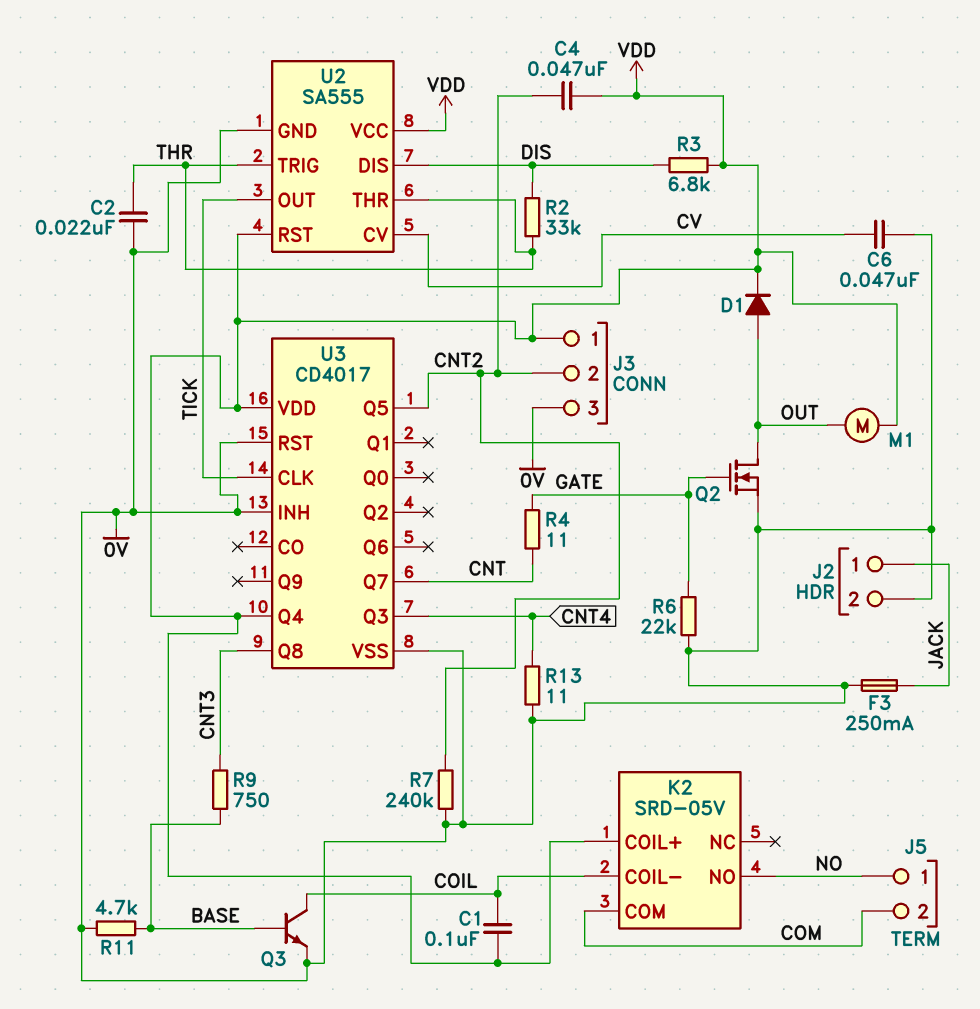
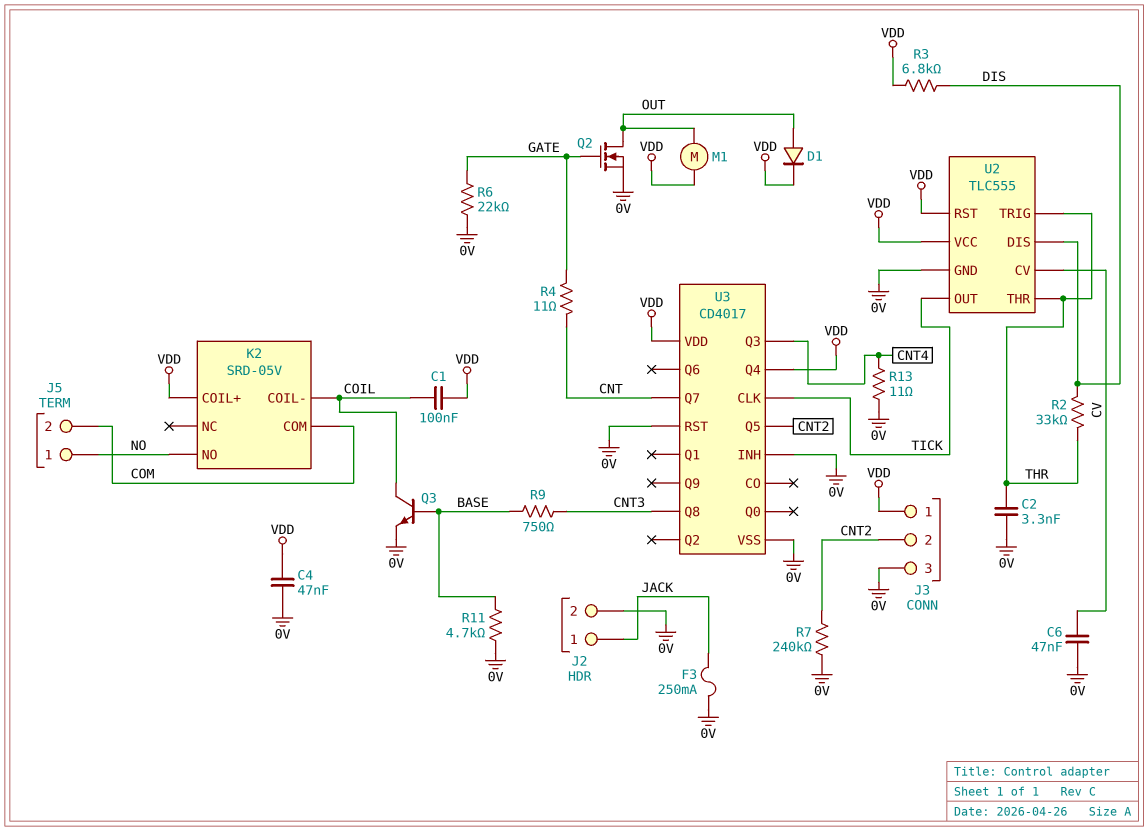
C2: 22nF (0V, THR) -> 3.3nF (0V, THR)
C4: 47nF (CNT2, VDD) -> 47nF (0V, VDD)
U2: SA555 -> TLC555

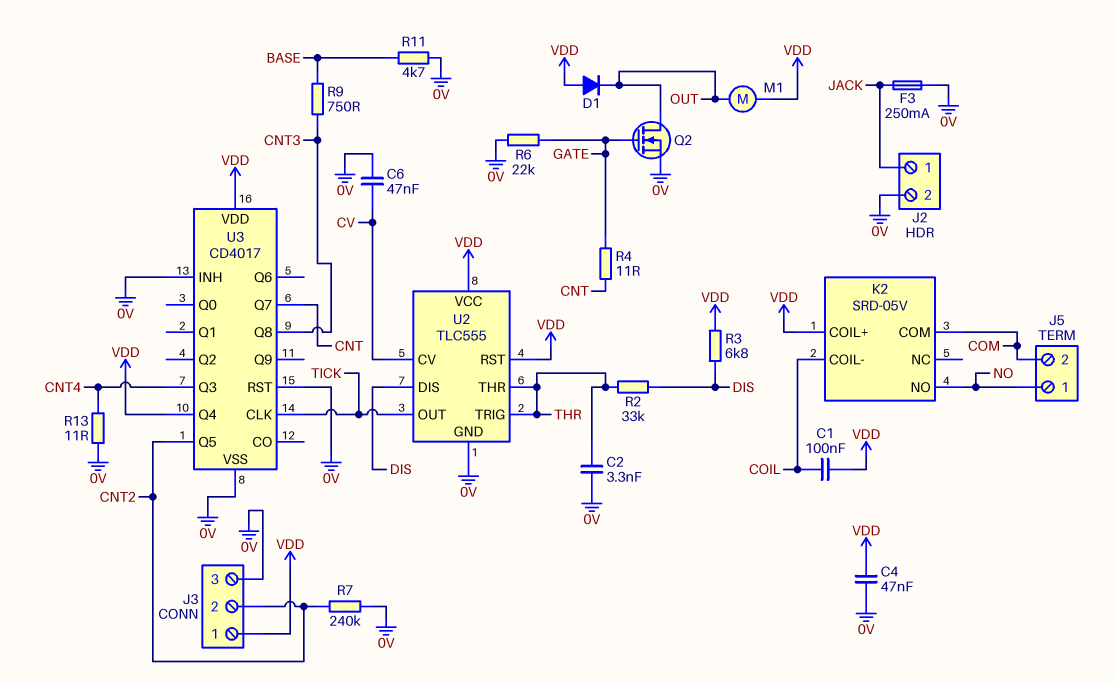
D1: diode (A OUT, K VDD) -> diode (A VDD, K OUT)
Q3: NPN (B BASE, C COIL, E 0V) -> none

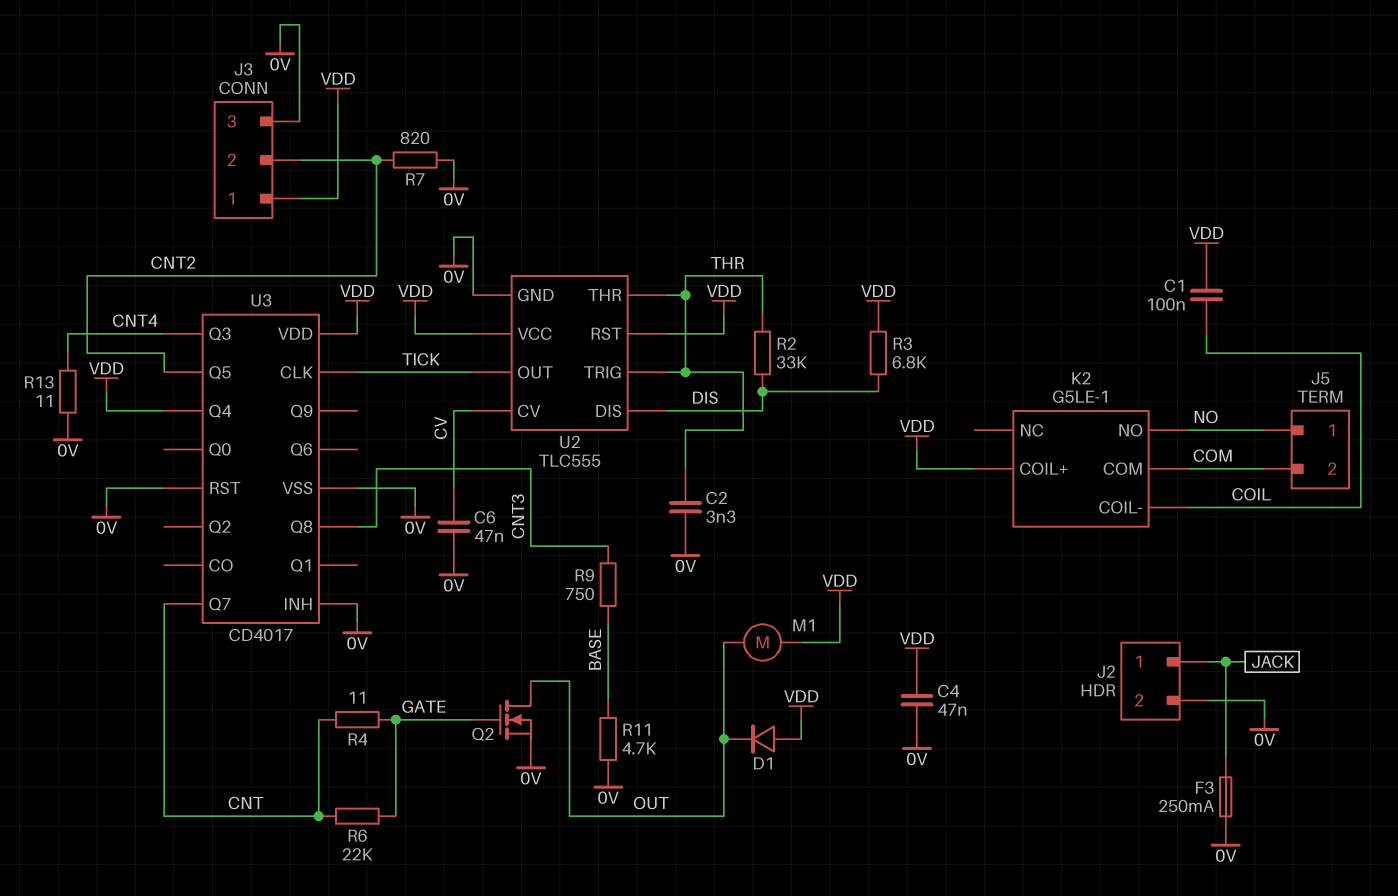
K2: SRD-05V -> G5LE-1
R6: 22k (0V, GATE) -> 22k (CNT, GATE)
R7: 240k (0V, CNT2) -> 820 (0V, CNT2)

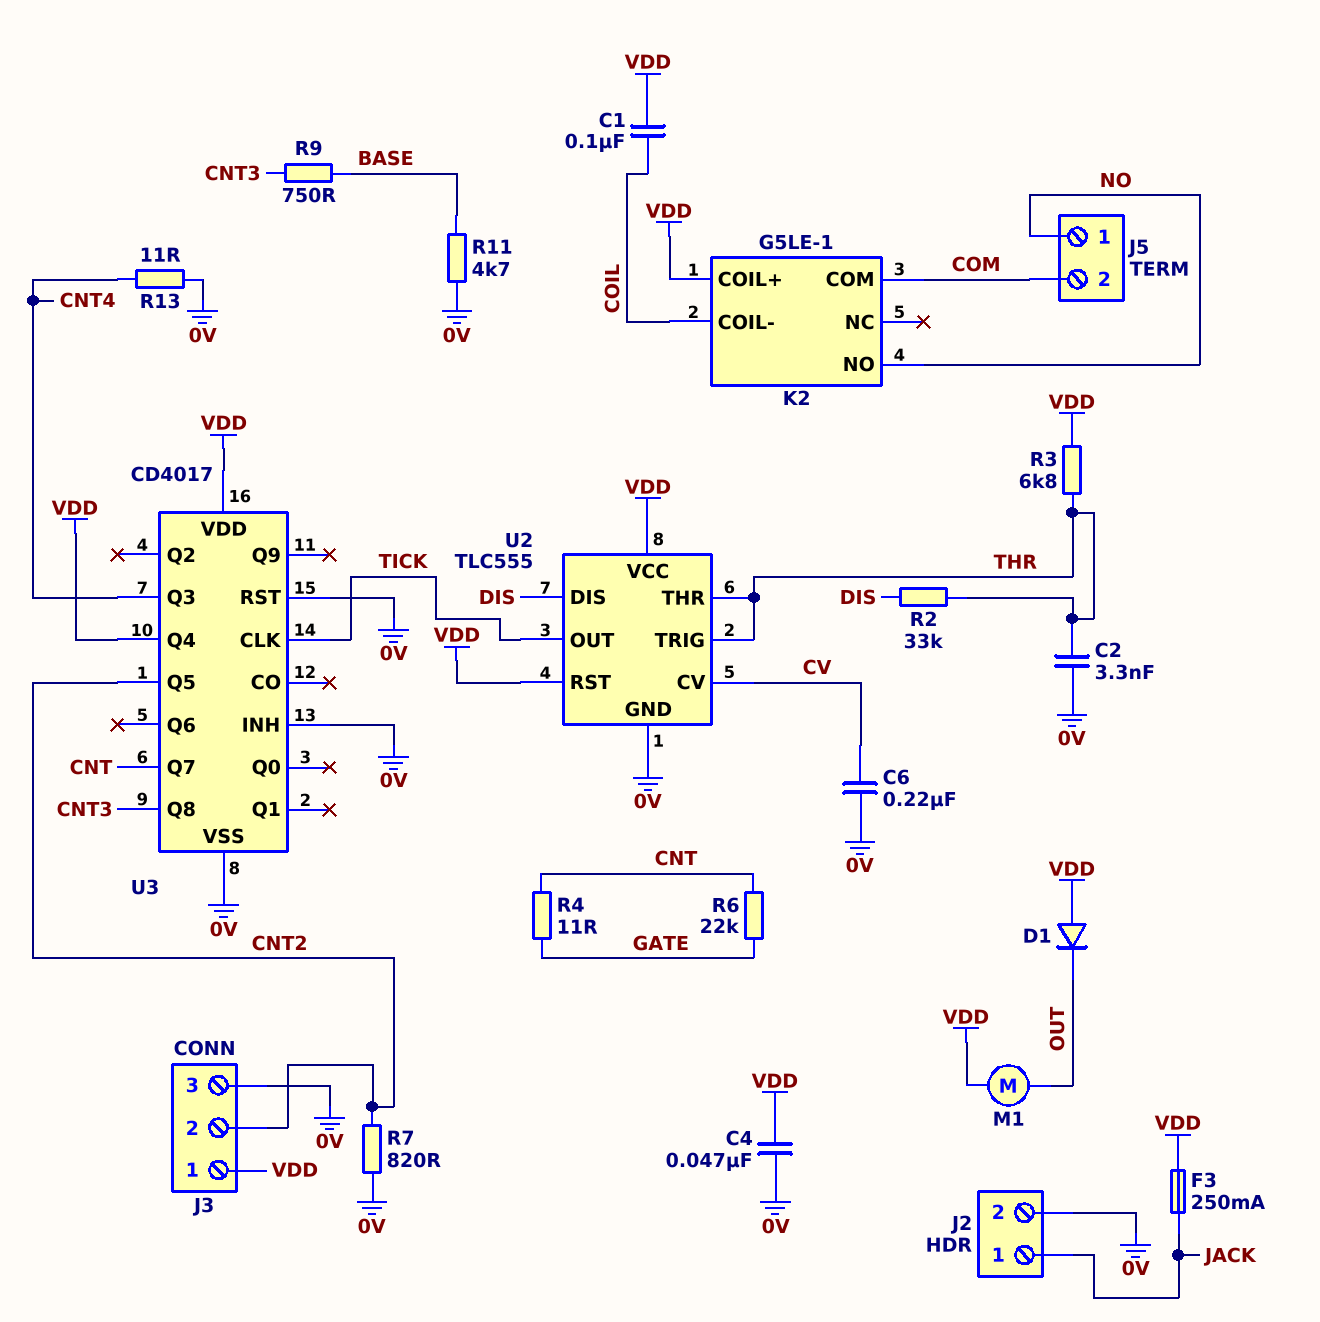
C6: 47nF (0V, CV) -> 220nF (0V, CV)
F3: 250mA (0V, JACK) -> 250mA (JACK, VDD)
Q2: NMOS (G GATE, D OUT, S 0V) -> none
R3: 6.8k (DIS, VDD) -> 6.8k (THR, VDD)

